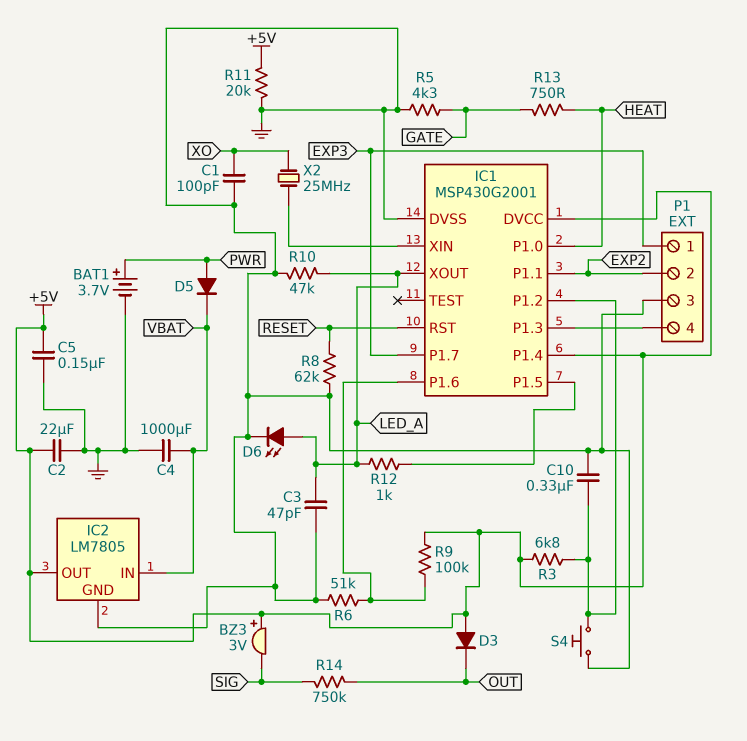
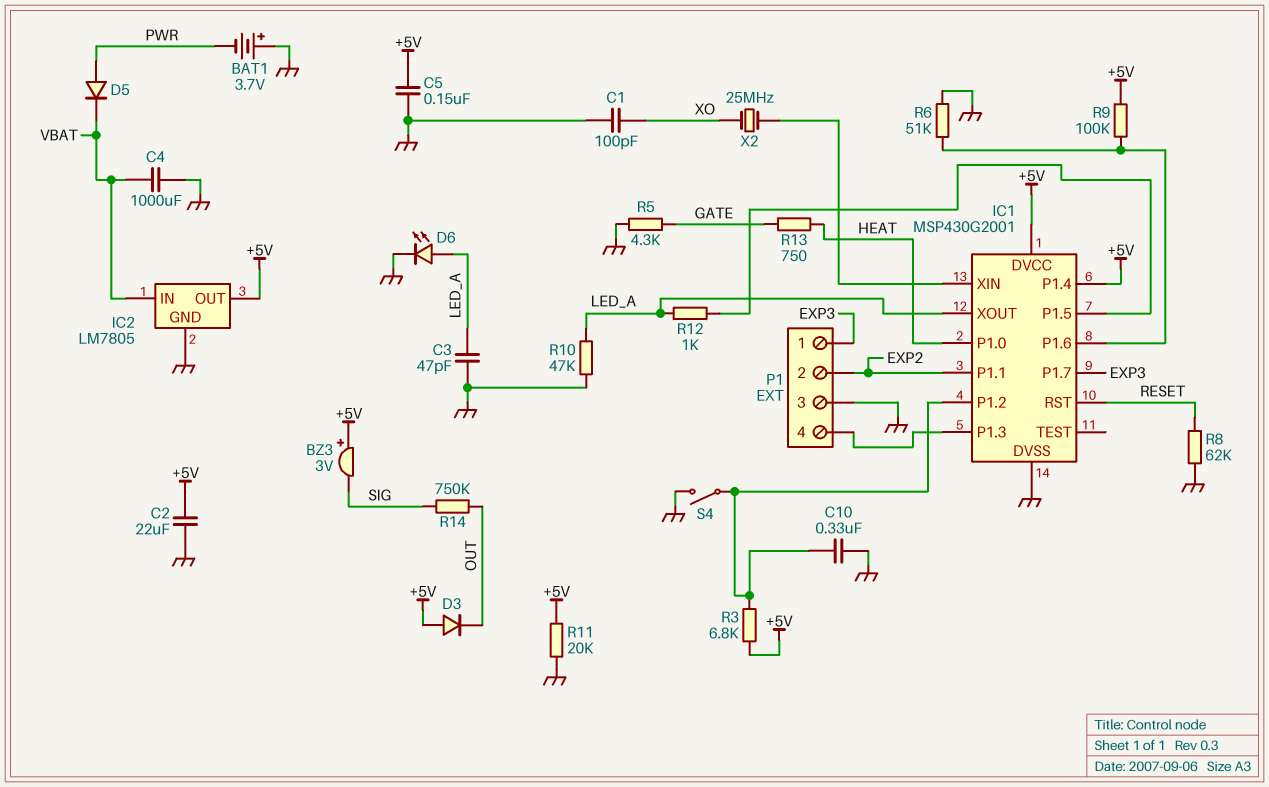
BAT1: 3.7V (plus PWR, minus GND) -> 3.7V (plus GND, minus PWR)
S4: button (GND, IC1/P1.2) -> switch (GND, IC1/P1.2)

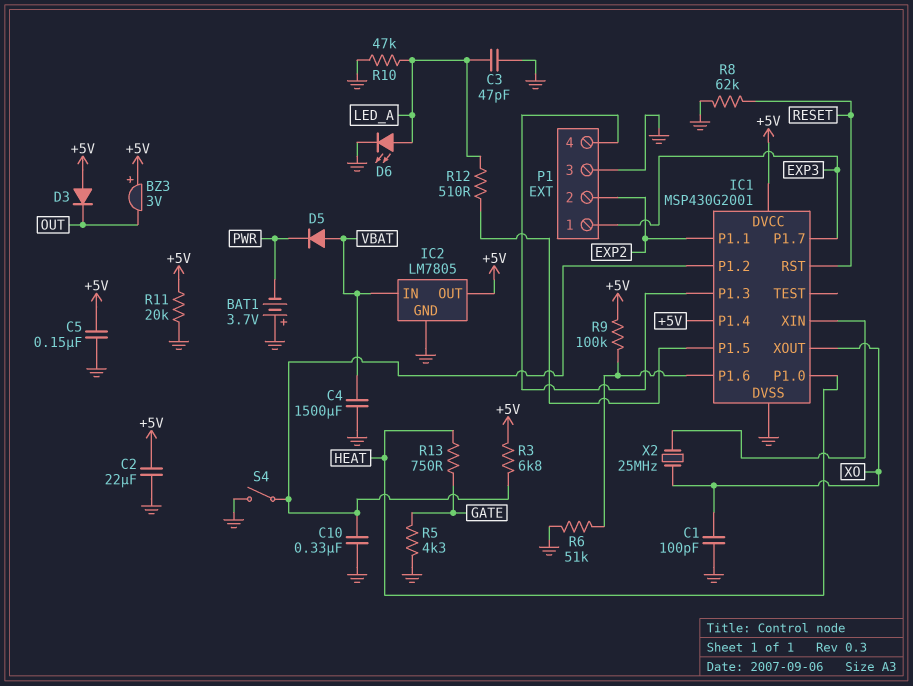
BZ3: buzzer 3V (plus +5V, minus SIG) -> buzzer 3V (plus +5V, minus OUT)
C4: 1000uF (GND, VBAT) -> 1500uF (GND, VBAT)
D5: diode (A PWR, K VBAT) -> diode (A VBAT, K PWR)
IC1 pin XOUT: LED_A -> XO
R12: 1k (IC1/P1.5, LED_A) -> 510 (IC1/P1.5, LED_A)
R14: 750k (OUT, SIG) -> none

